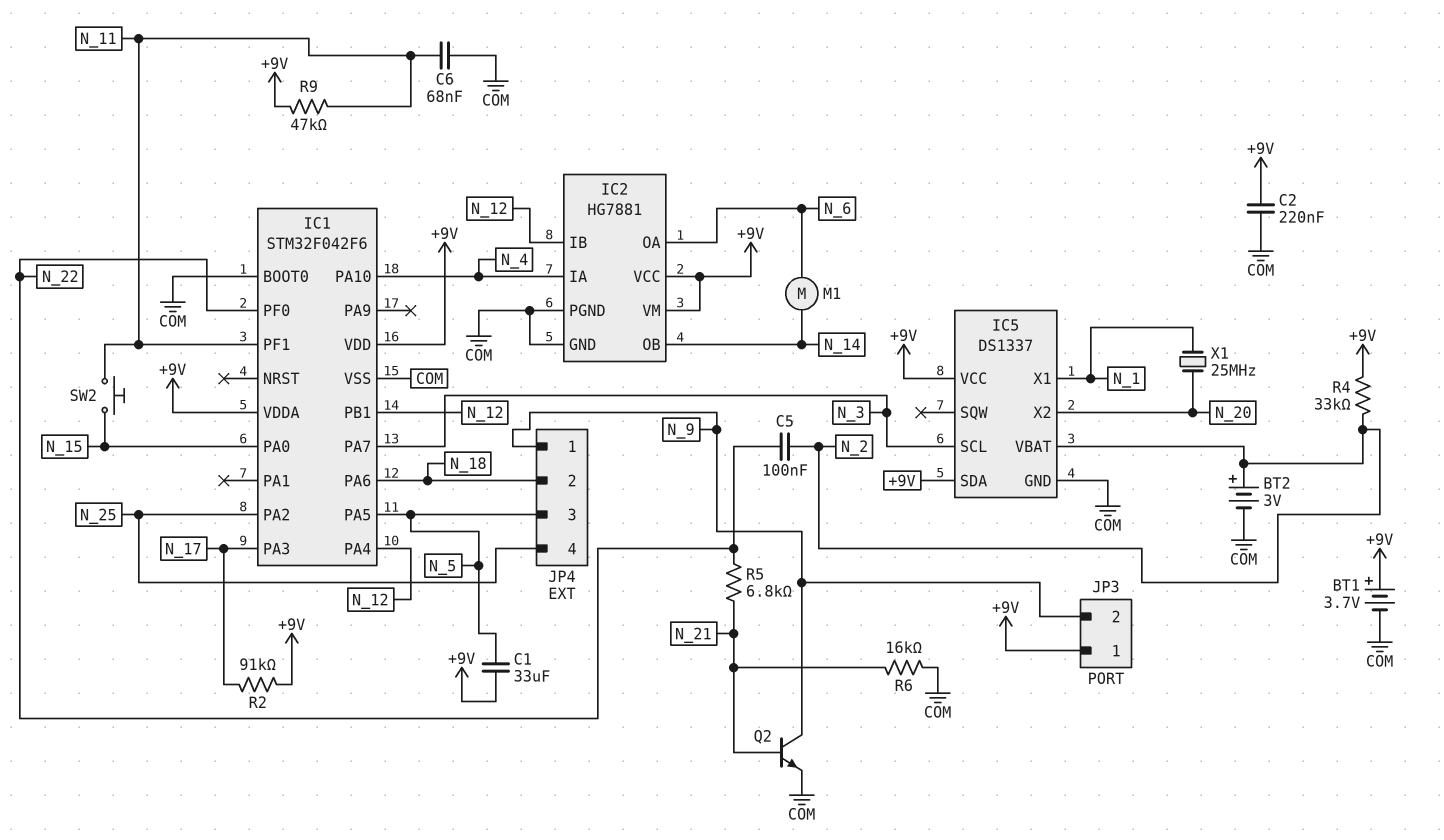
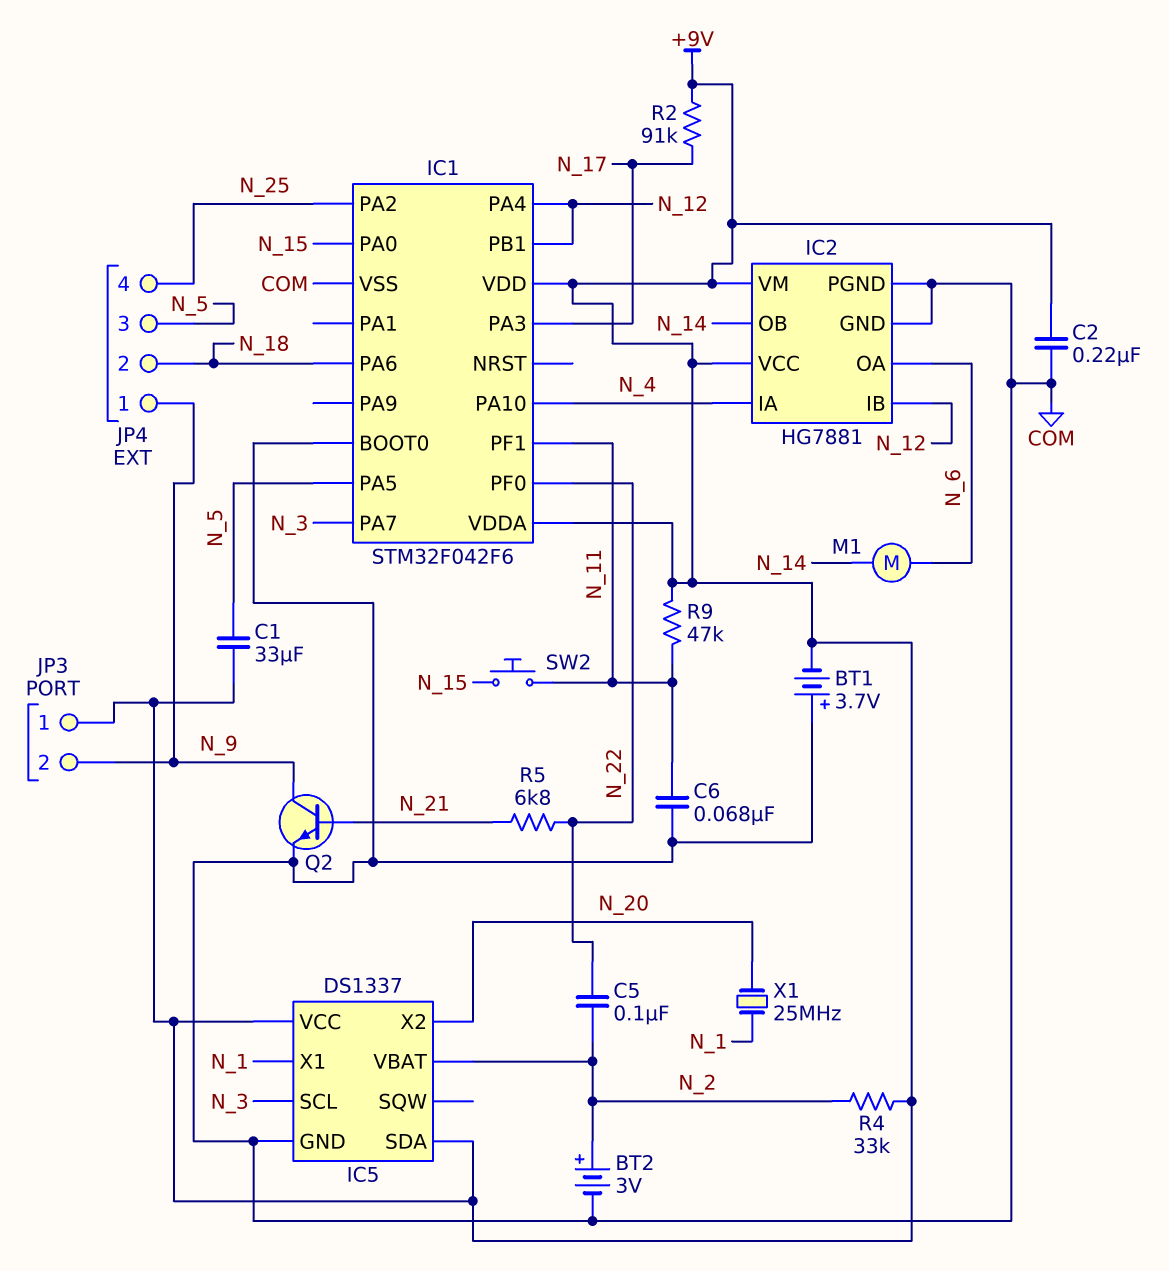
BT1: 3.7V (plus +9V, minus COM) -> 3.7V (plus COM, minus +9V)
R6: 16k (COM, N_21) -> none

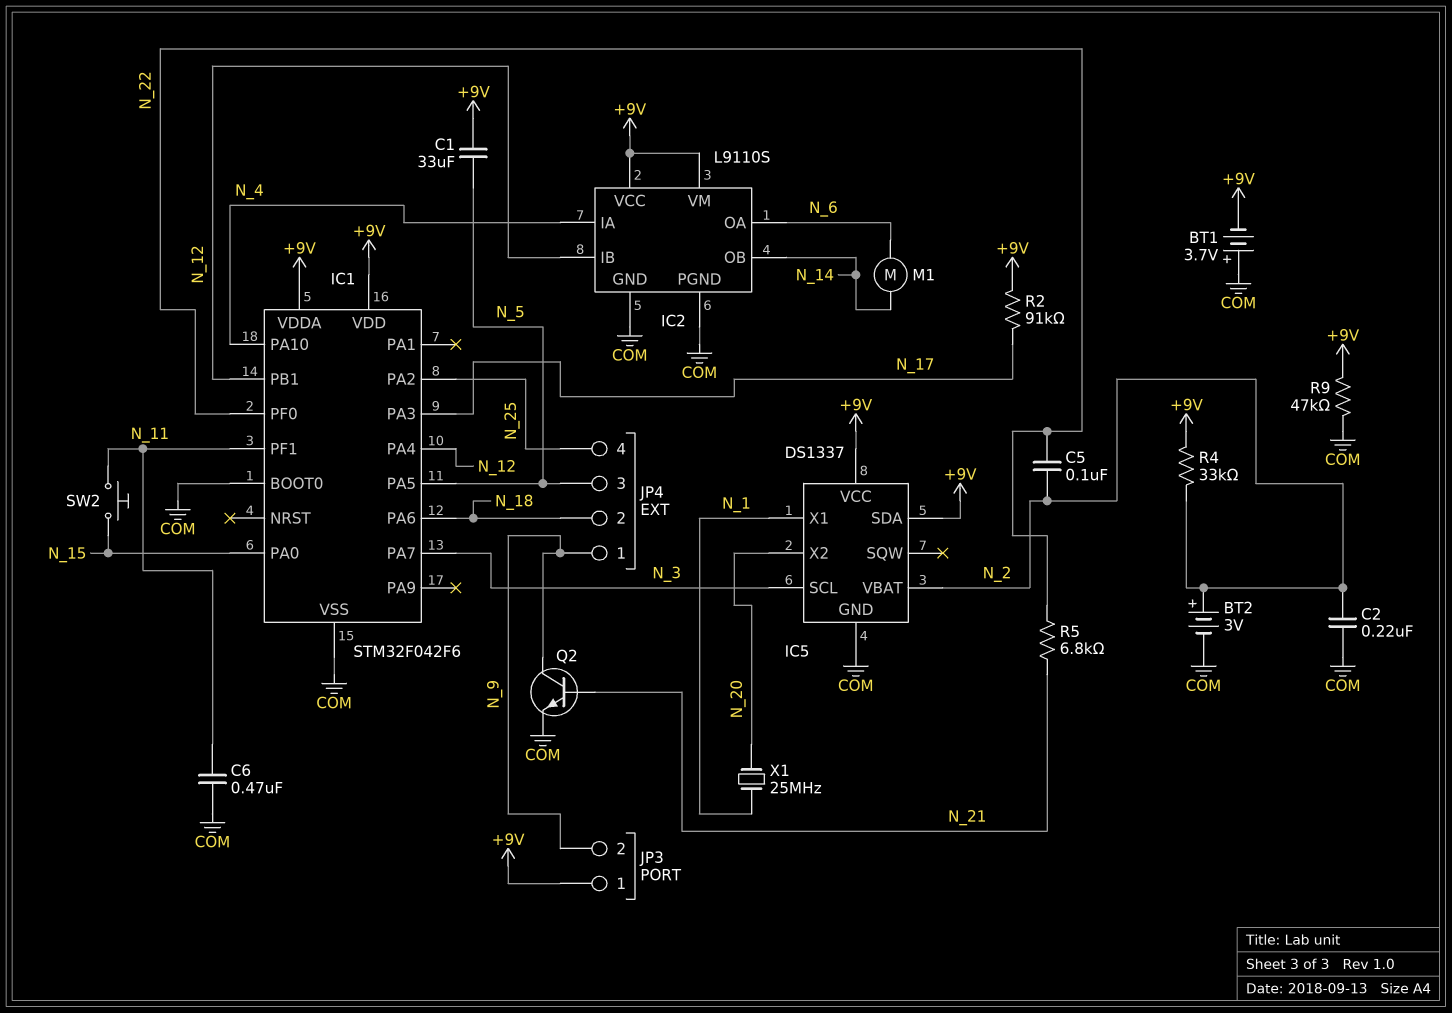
C2: 220nF (+9V, COM) -> 220nF (COM, N_2)
C6: 68nF (COM, N_11) -> 470nF (COM, N_11)
IC2: HG7881 -> L9110S
R9: 47k (+9V, N_11) -> 47k (+9V, COM)

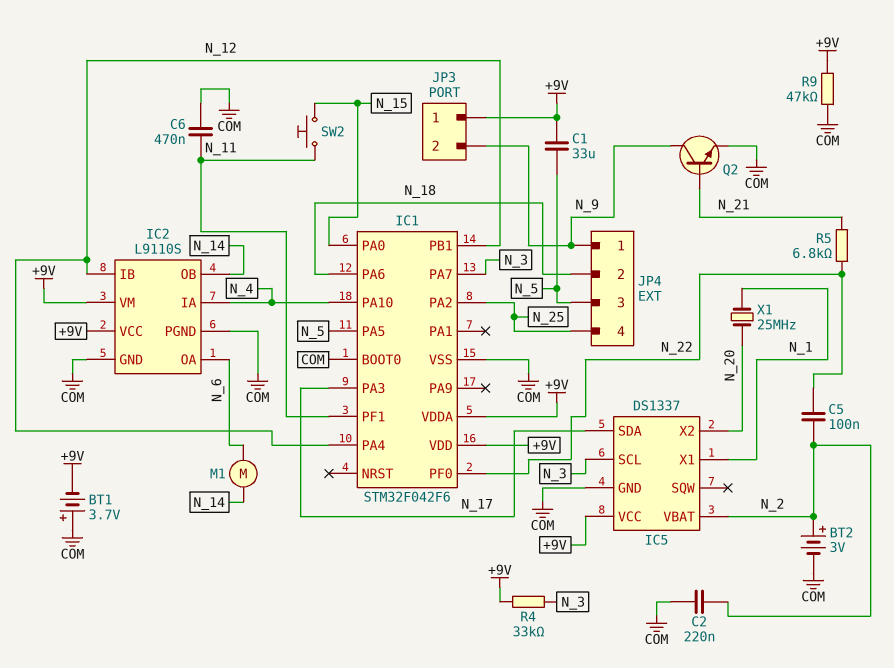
IC5 pin SDA: +9V -> N_17
R2: 91k (+9V, N_17) -> none
R4: 33k (+9V, N_2) -> 33k (+9V, N_3)

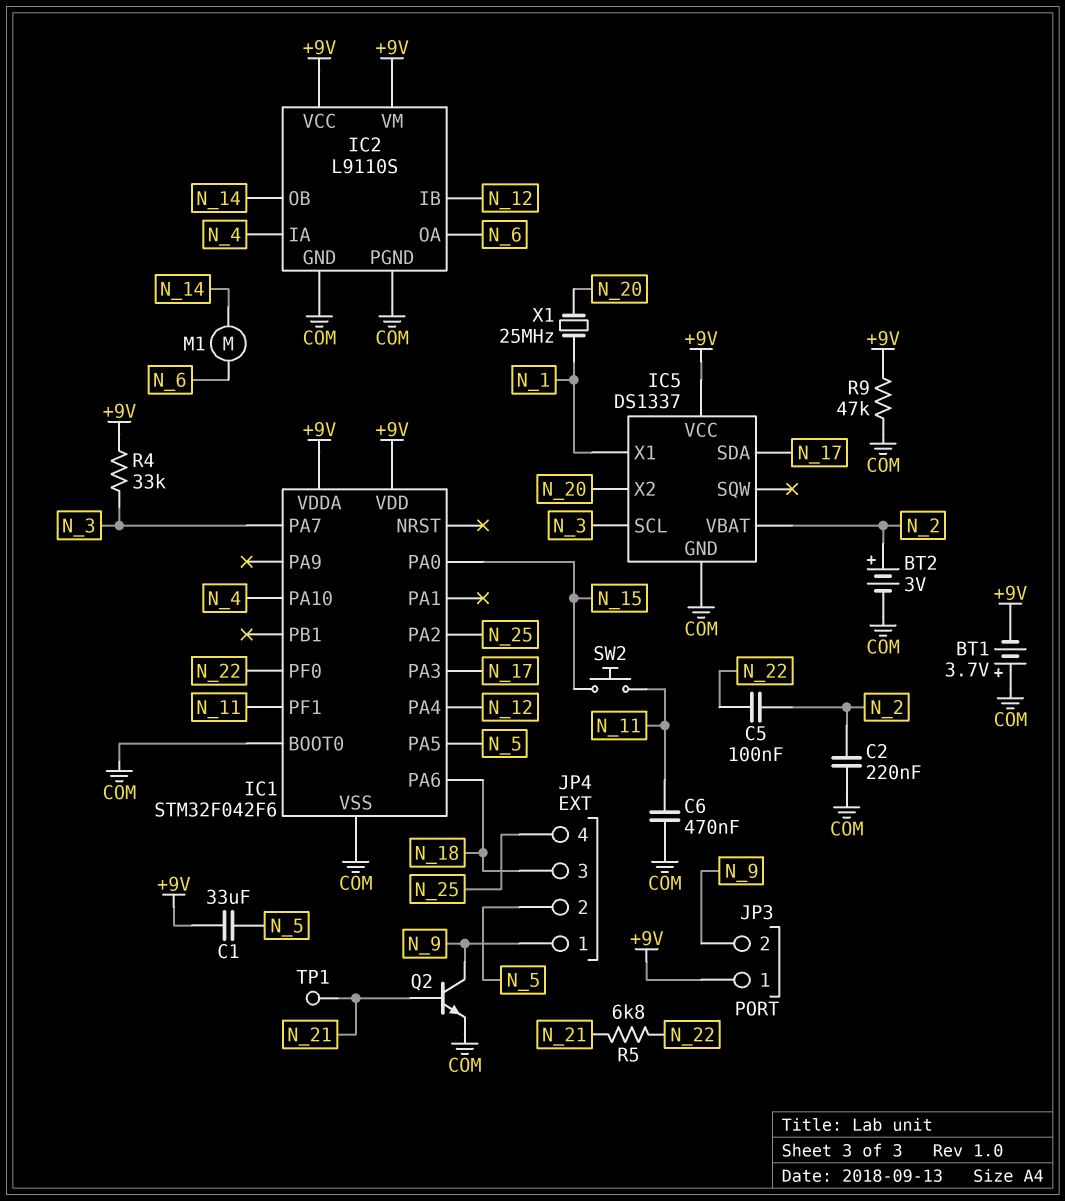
IC1 pin PB1: N_12 -> none
JP4 pin 2: N_18 -> N_5
JP4 pin 3: N_5 -> N_18
TP1: none -> test point (N_21)

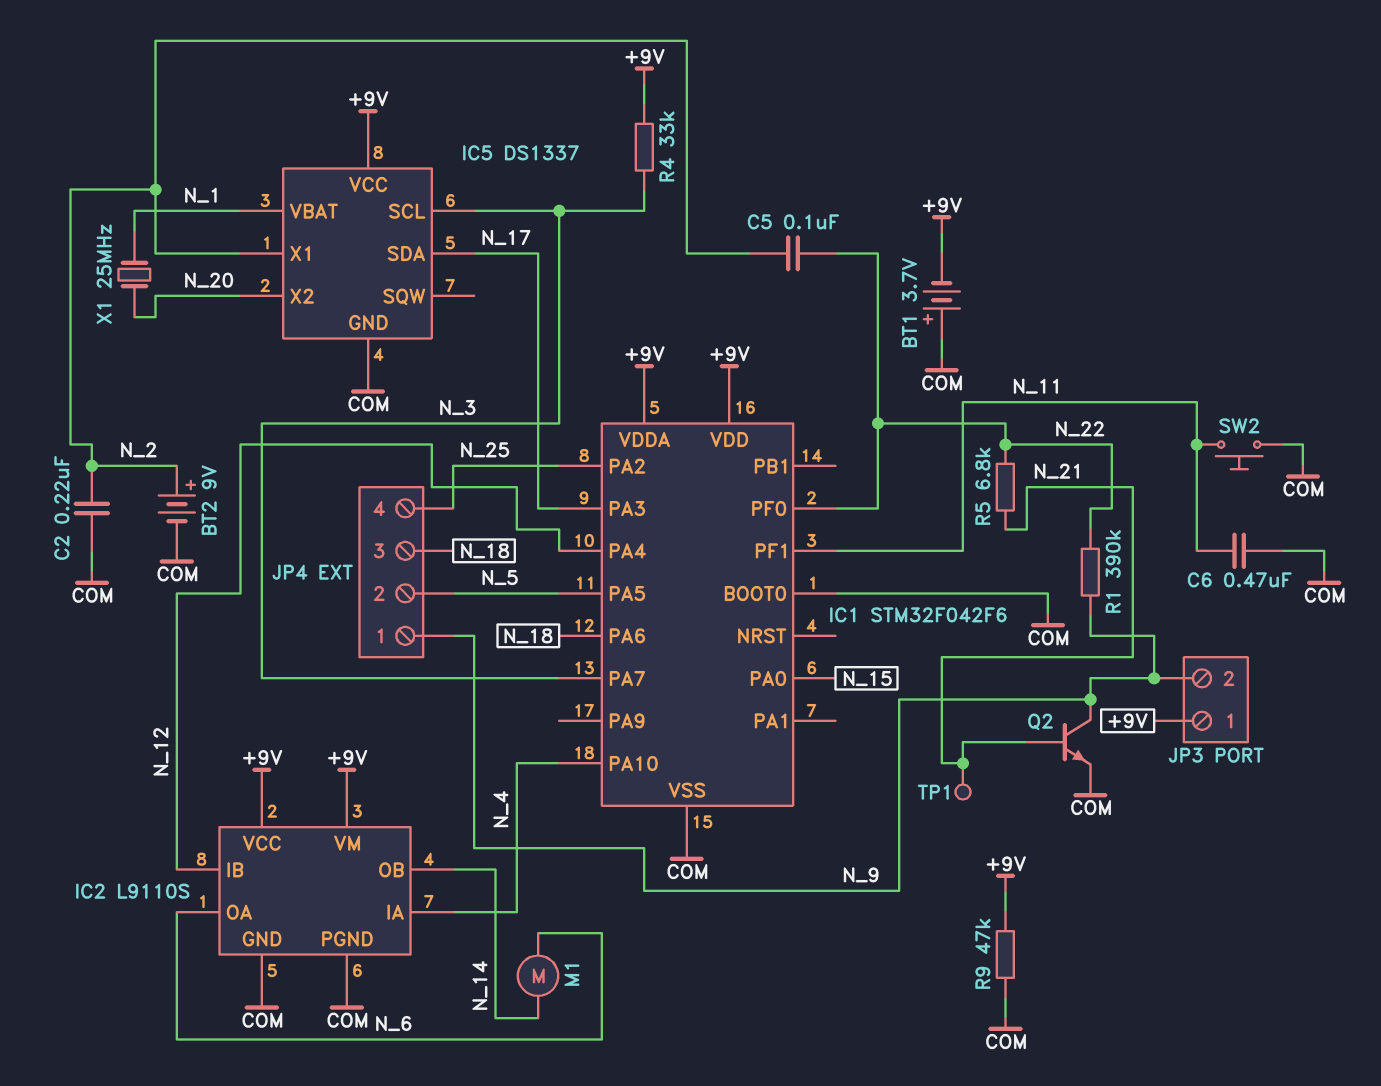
BT2: 3V (plus N_2, minus COM) -> 9V (plus N_2, minus COM)
C1: 33uF (+9V, N_5) -> none
IC5 pin VBAT: N_2 -> N_1
IC5 pin X1: N_1 -> N_2
R1: none -> 390k (N_9, N_22)
SW2: button (N_11, N_15) -> button (COM, N_11)

